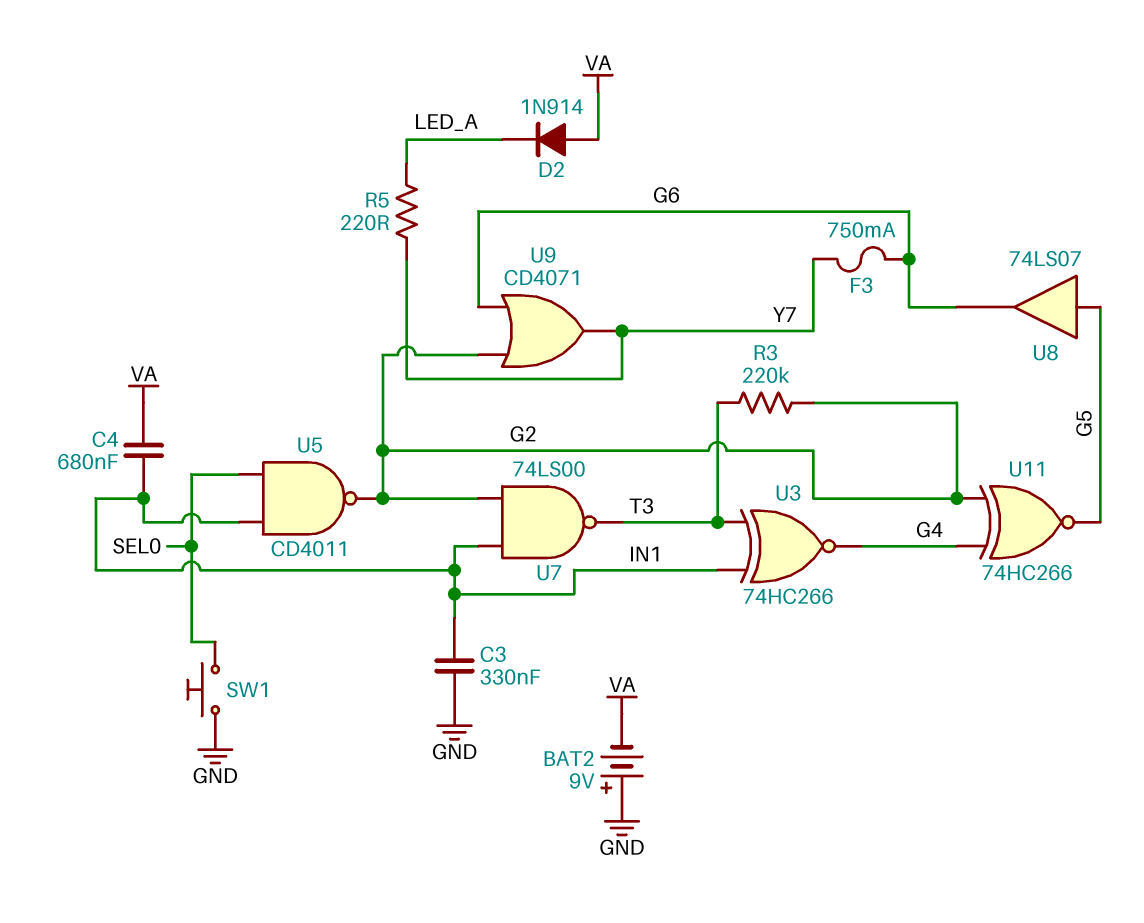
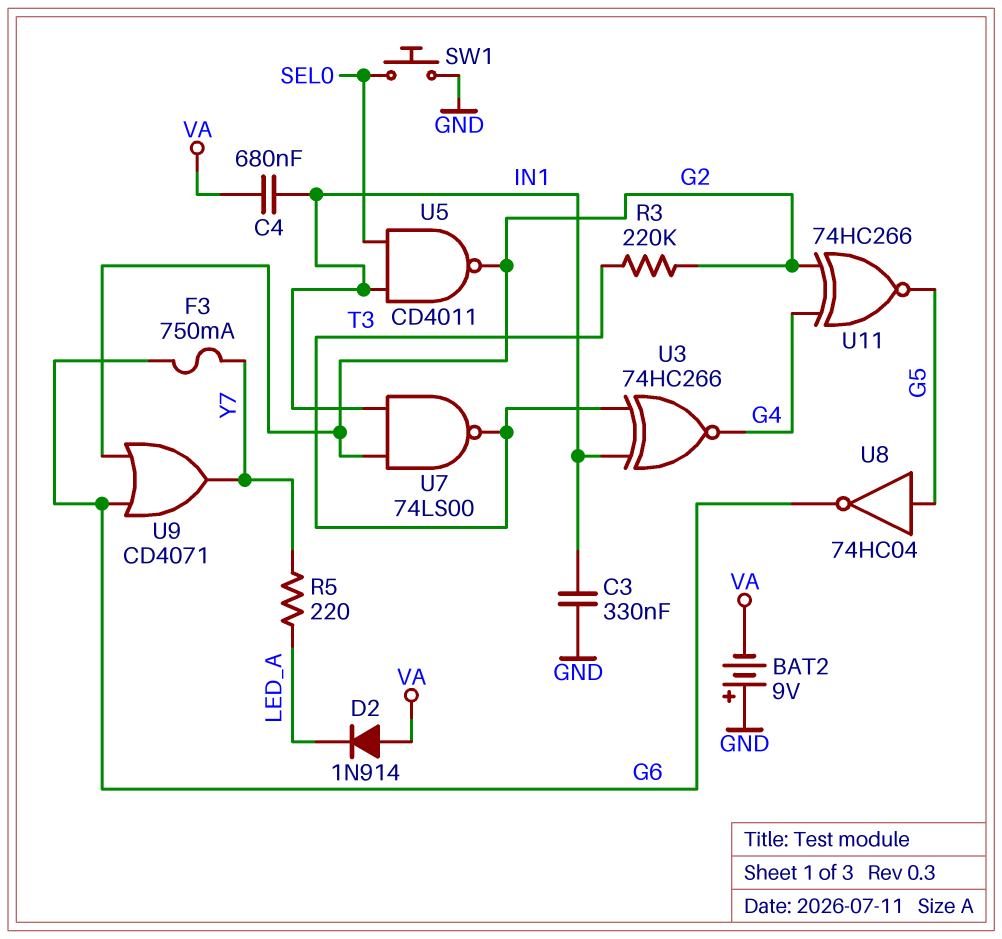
U8: buffer 74LS07 (in G5, out G6) -> NOT 74HC04 (in G5, out G6)

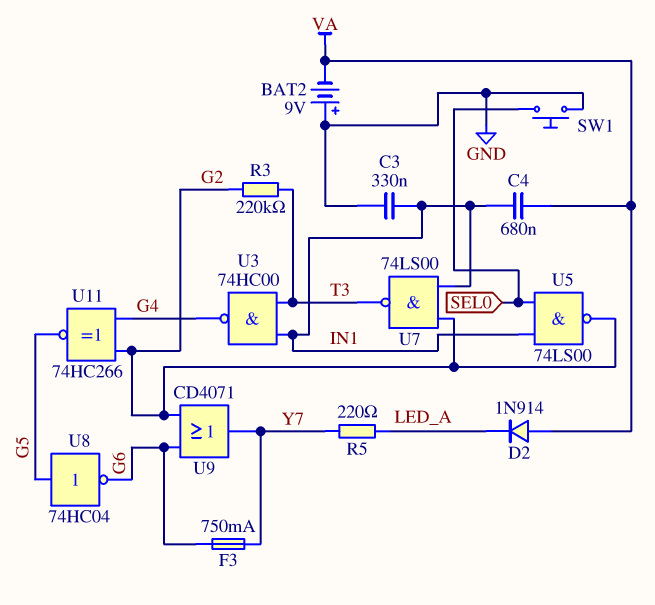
U3: XNOR 74HC266 (in IN1, in T3, out G4) -> NAND 74HC00 (in IN1, in T3, out G4)
U5: NAND CD4011 (in IN1, in SEL0, out G2) -> NAND 74LS00 (in IN1, in SEL0, out G2)

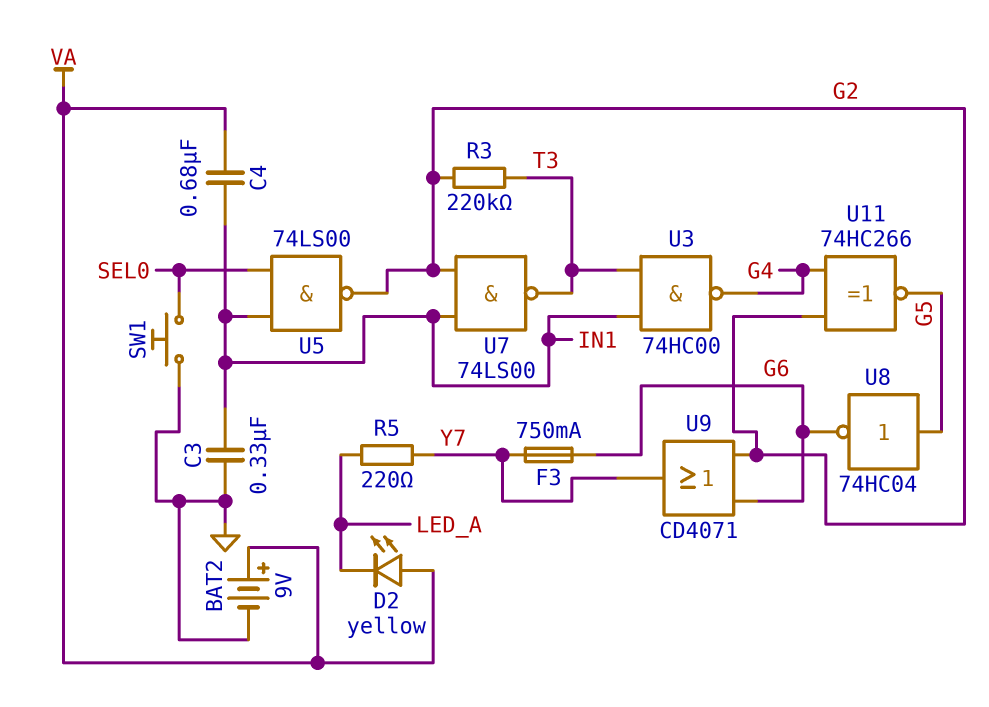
BAT2: 9V (plus GND, minus VA) -> 9V (plus VA, minus GND)
D2: diode 1N914 (A VA, K LED_A) -> LED yellow (A VA, K LED_A)

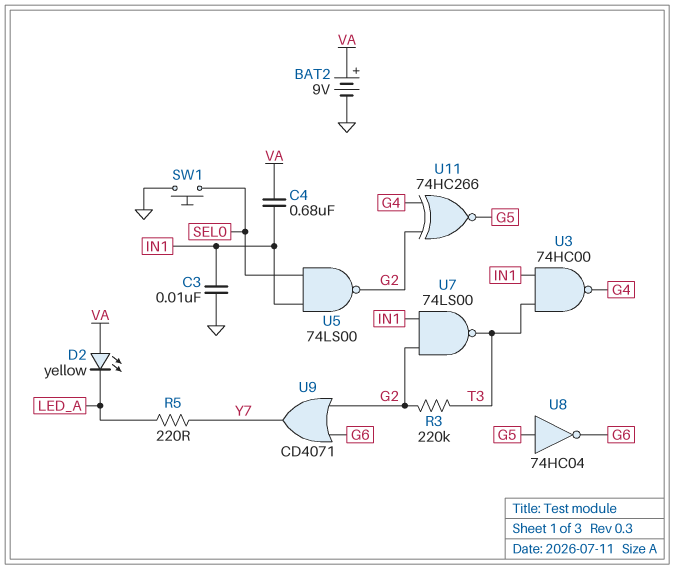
C3: 330nF (GND, IN1) -> 10nF (GND, IN1)
F3: 750mA (G6, Y7) -> none

